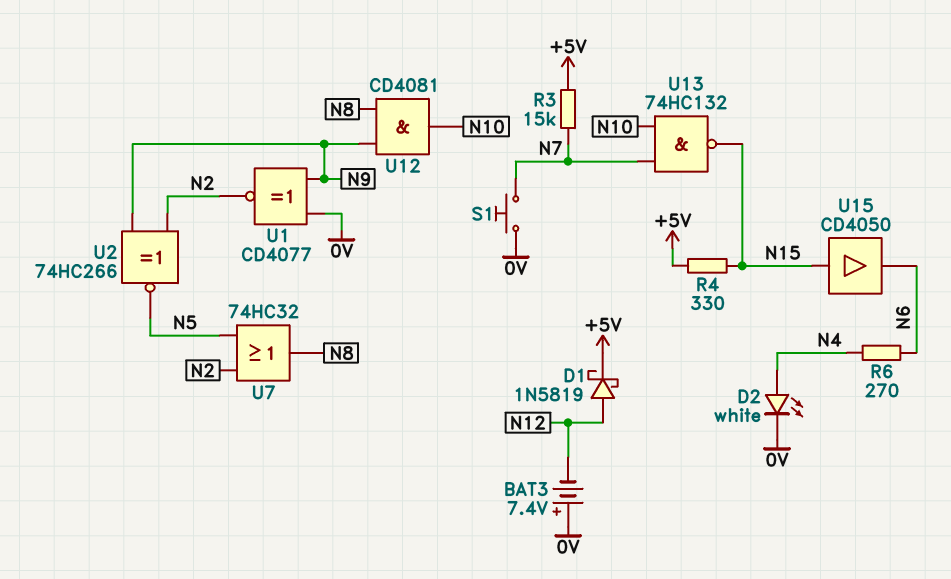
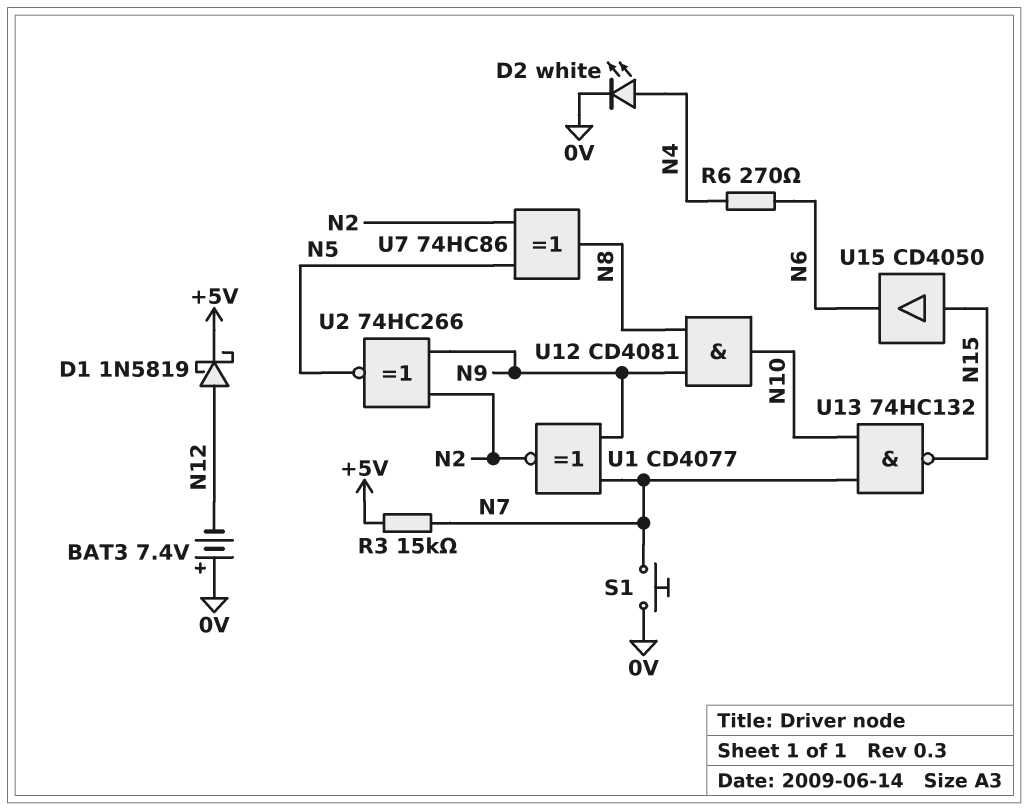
R4: 330 (+5V, N15) -> none
U1: XNOR CD4077 (in 0V, in N9, out N2) -> XNOR CD4077 (in N7, in N9, out N2)
U7: OR 74HC32 (in N2, in N5, out N8) -> XOR 74HC86 (in N2, in N5, out N8)

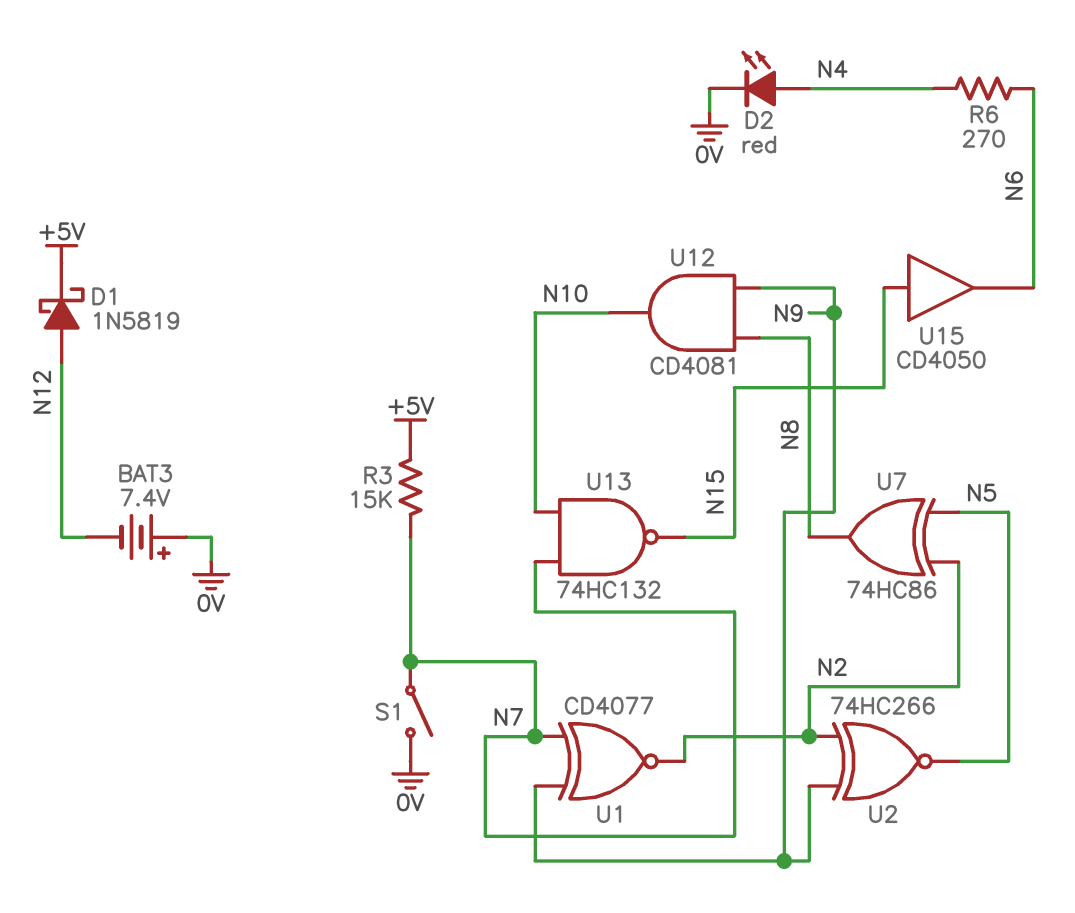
D2: LED white (A N4, K 0V) -> LED red (A N4, K 0V)
S1: button (0V, N7) -> switch (0V, N7)

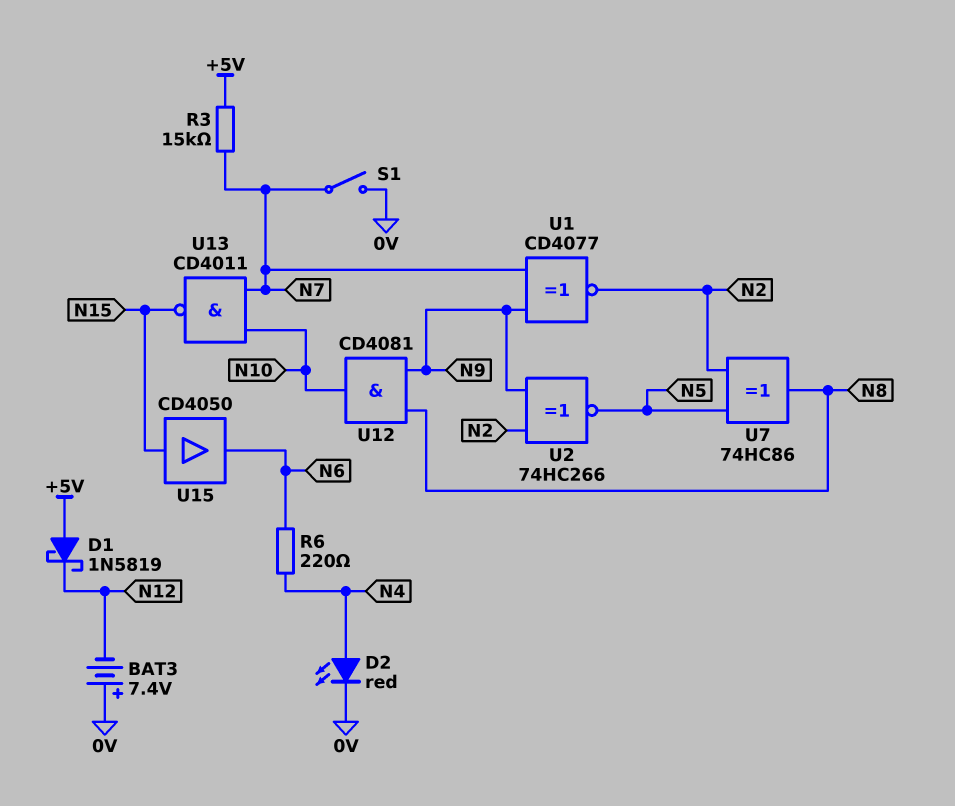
D1: schottky 1N5819 (A N12, K +5V) -> schottky 1N5819 (A +5V, K N12)
R6: 270 (N4, N6) -> 220 (N4, N6)
U13: NAND 74HC132 (in N7, in N10, out N15) -> NAND CD4011 (in N7, in N10, out N15)

